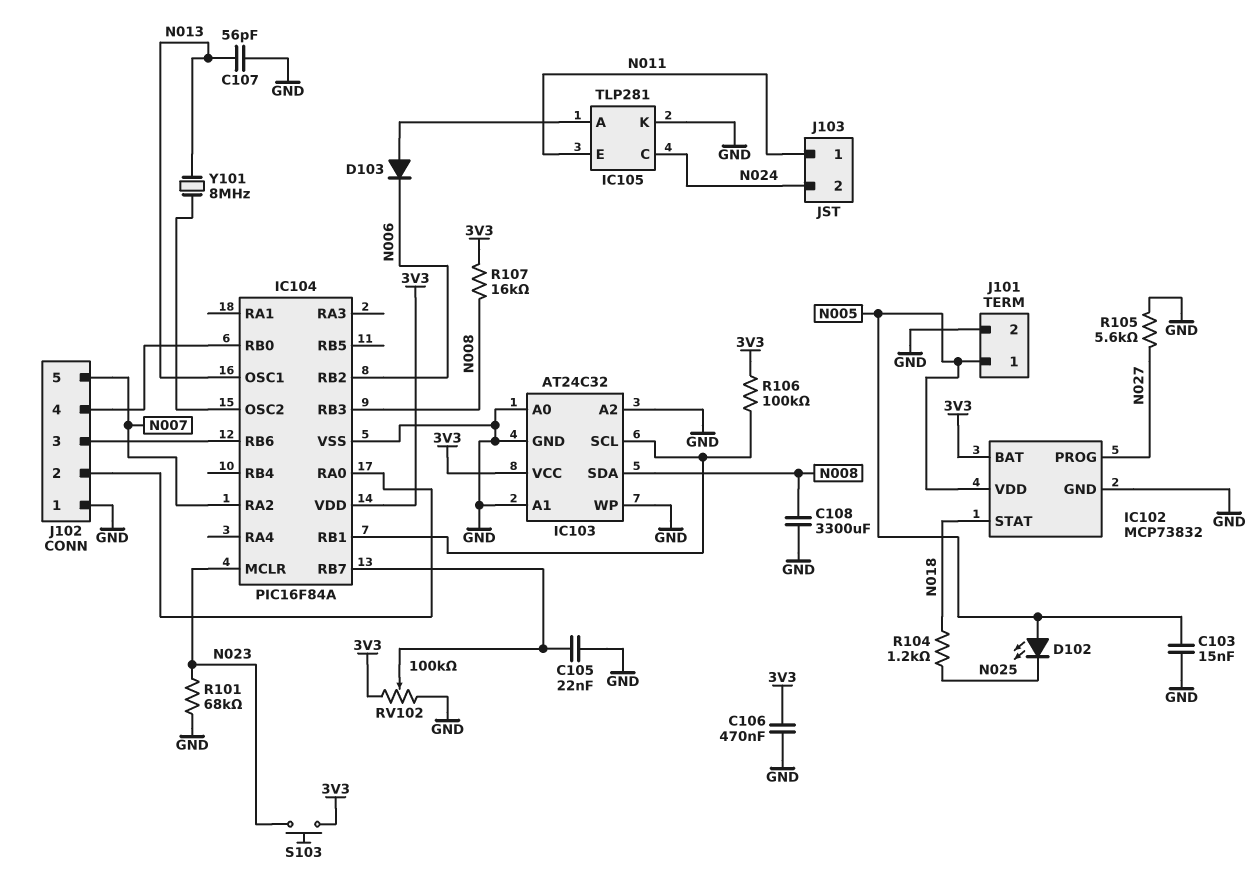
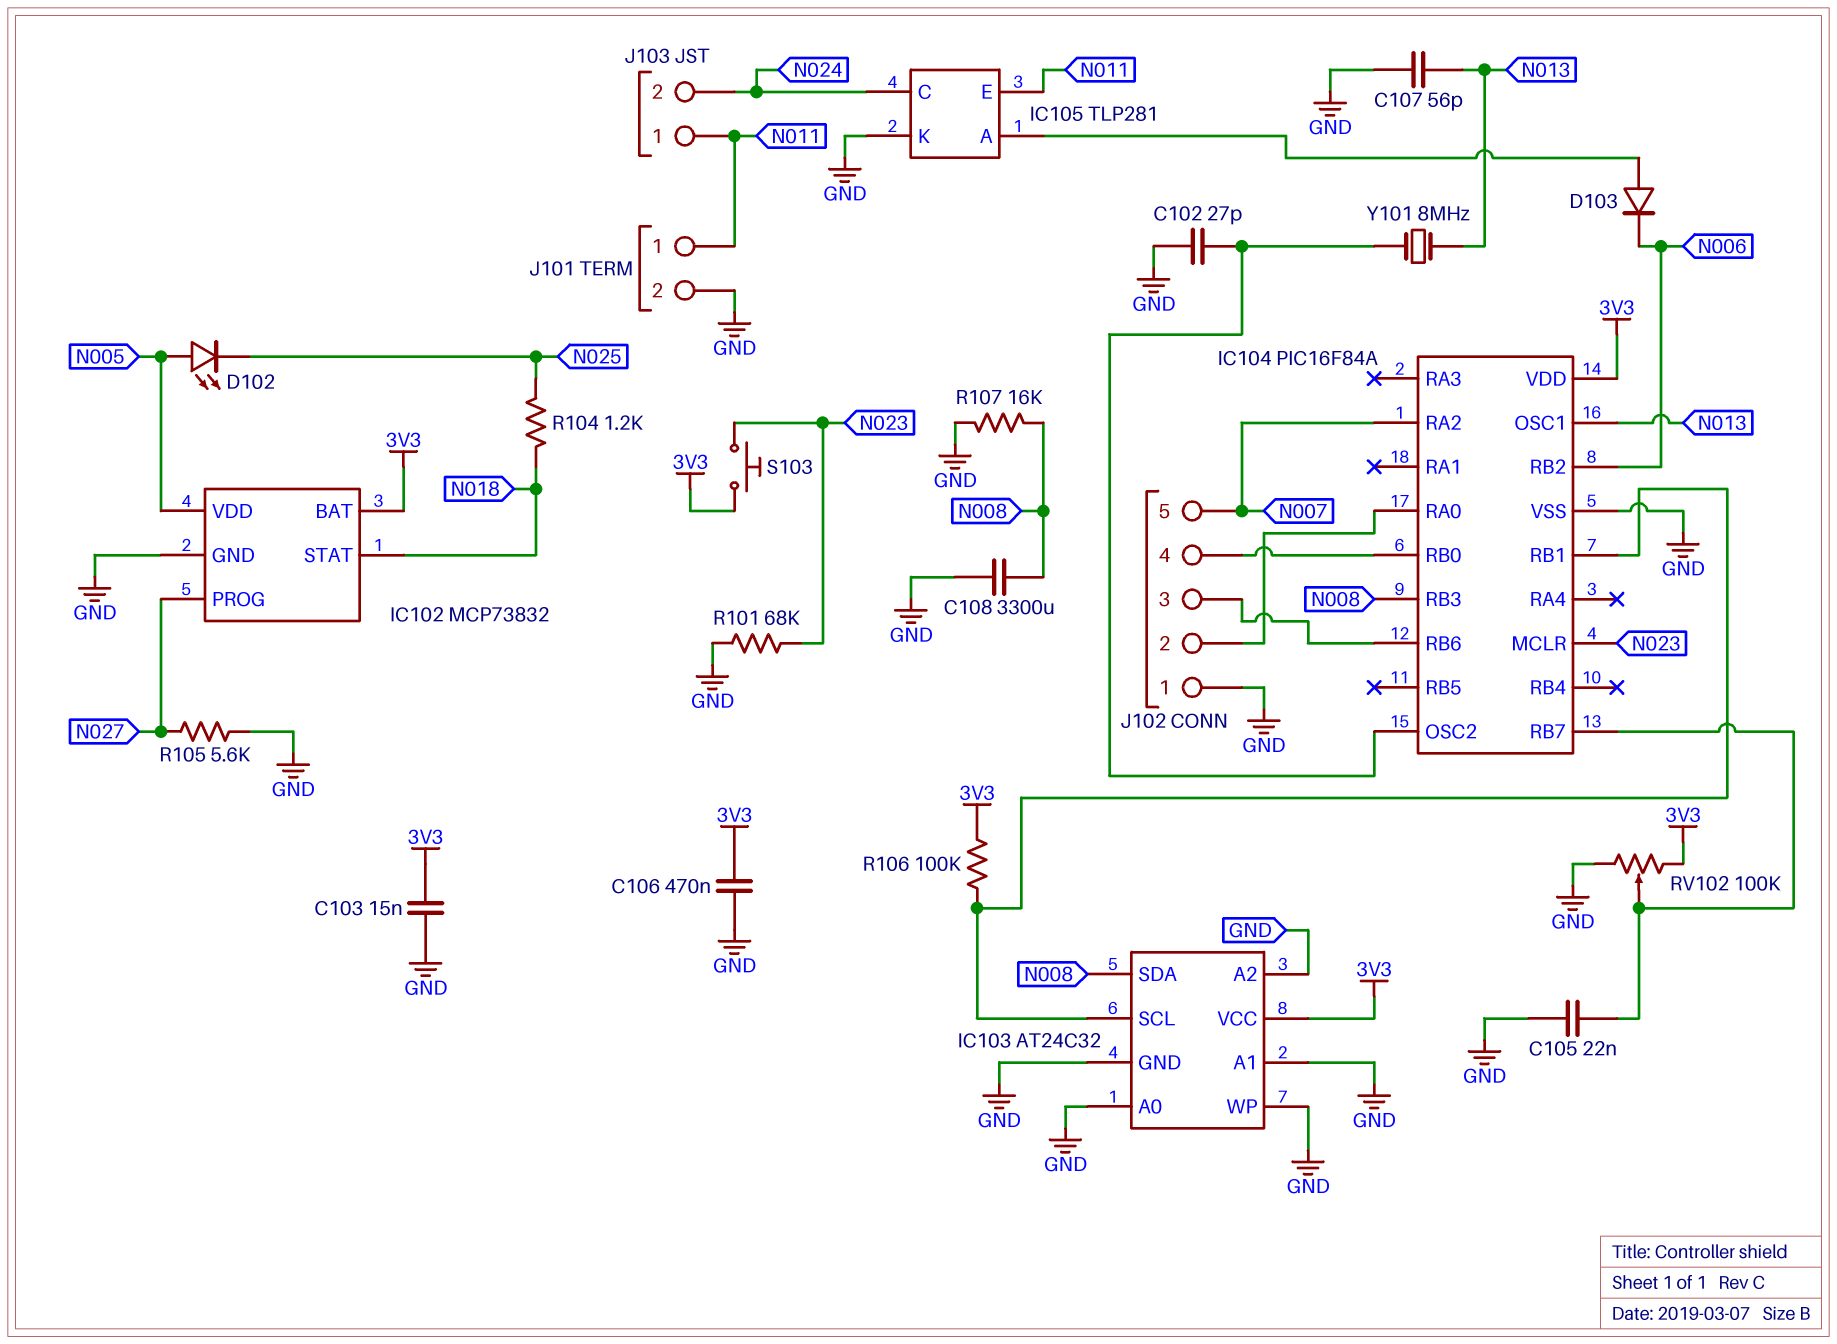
C102: none -> 27pF (GND, IC104/OSC2)
C103: 15nF (GND, N005) -> 15nF (3V3, GND)
J101 pin 1: N005 -> N011
R107: 16k (3V3, N008) -> 16k (GND, N008)

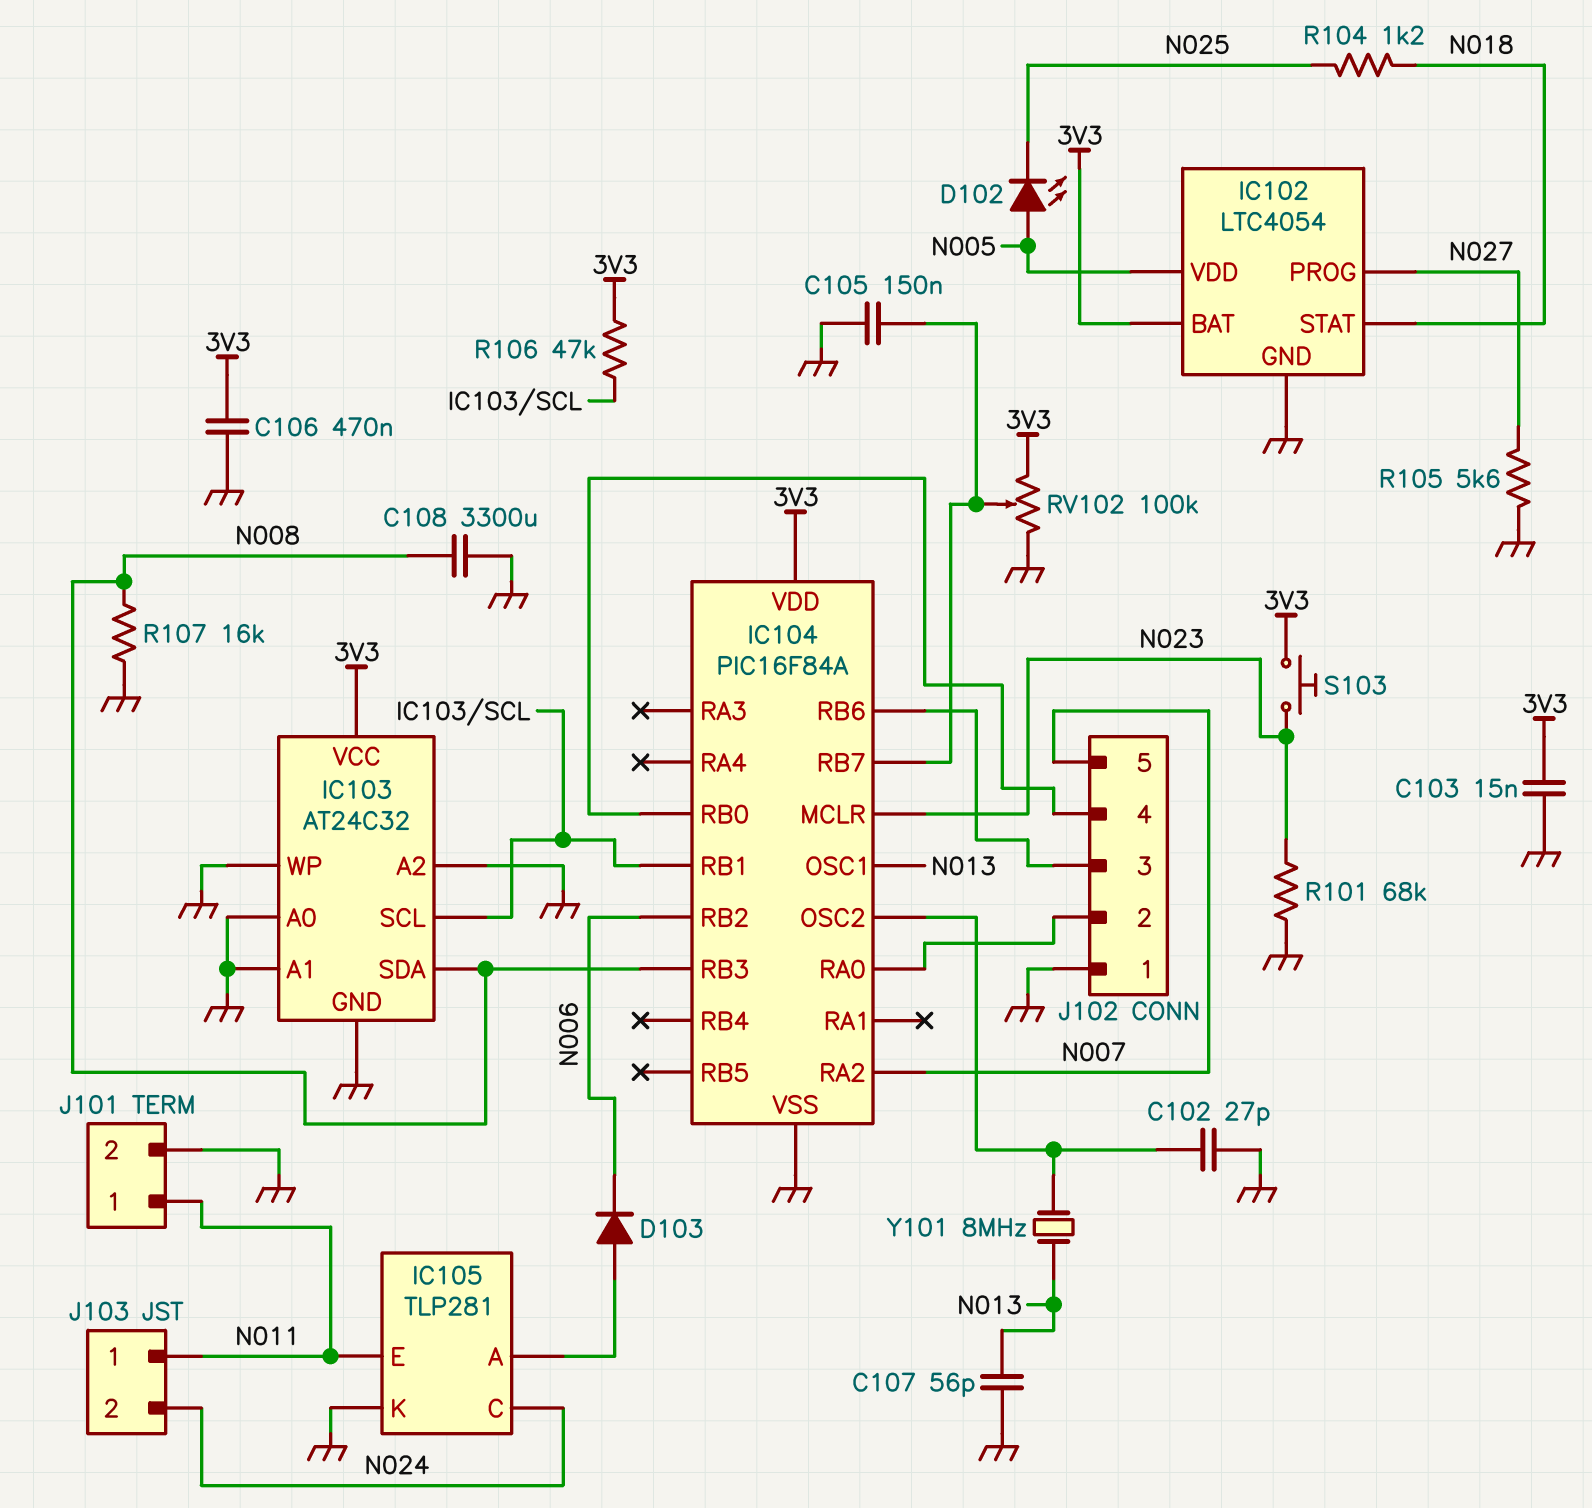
C105: 22nF (GND, IC104/RB7) -> 150nF (GND, IC104/RB7)
IC102: MCP73832 -> LTC4054
R106: 100k (3V3, IC103/SCL) -> 47k (3V3, IC103/SCL)

